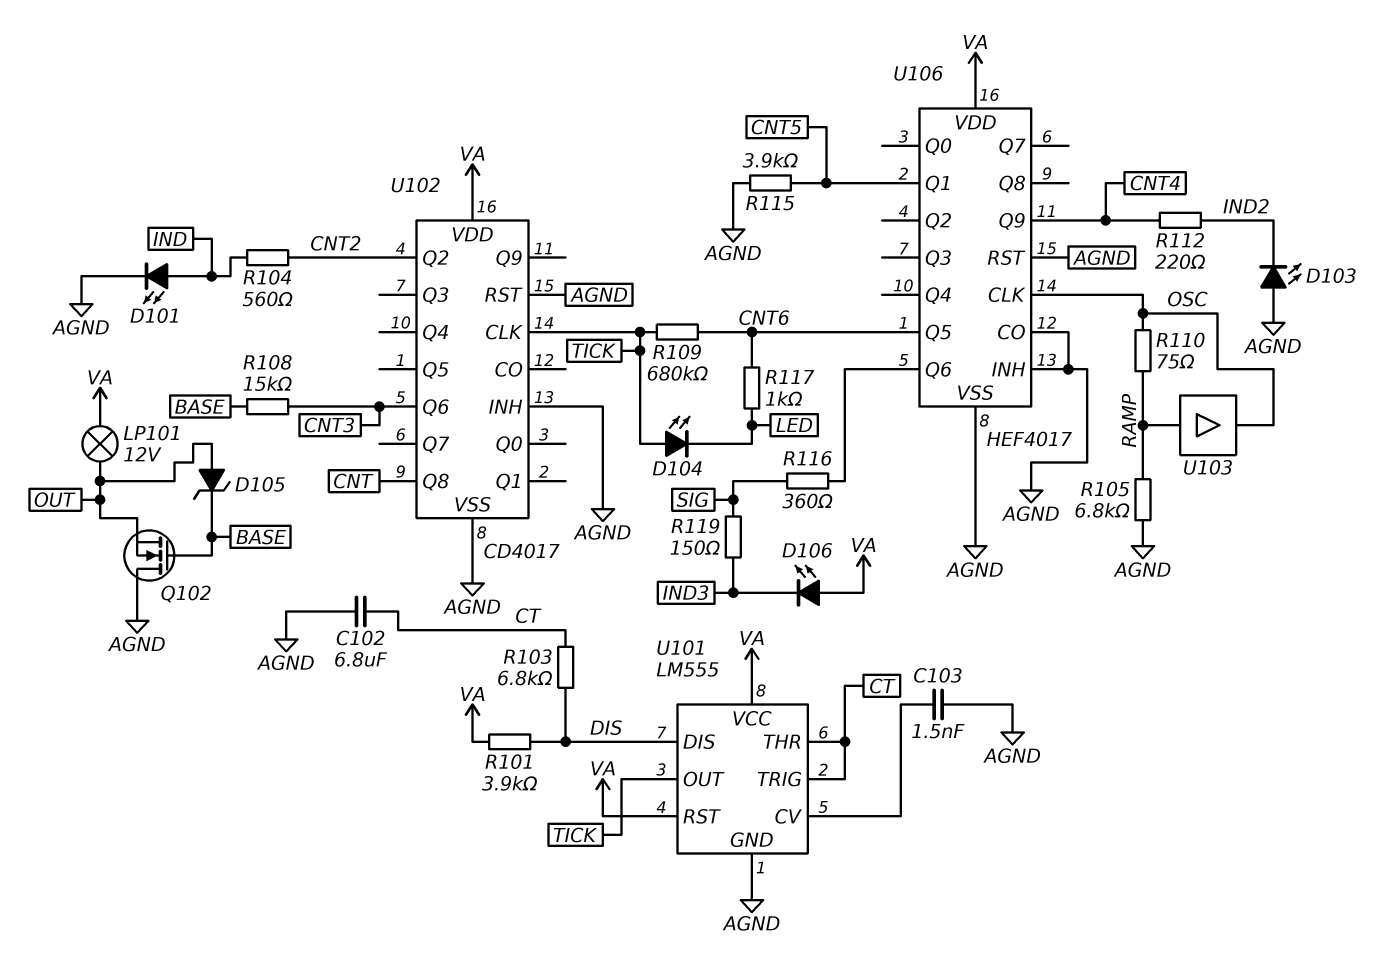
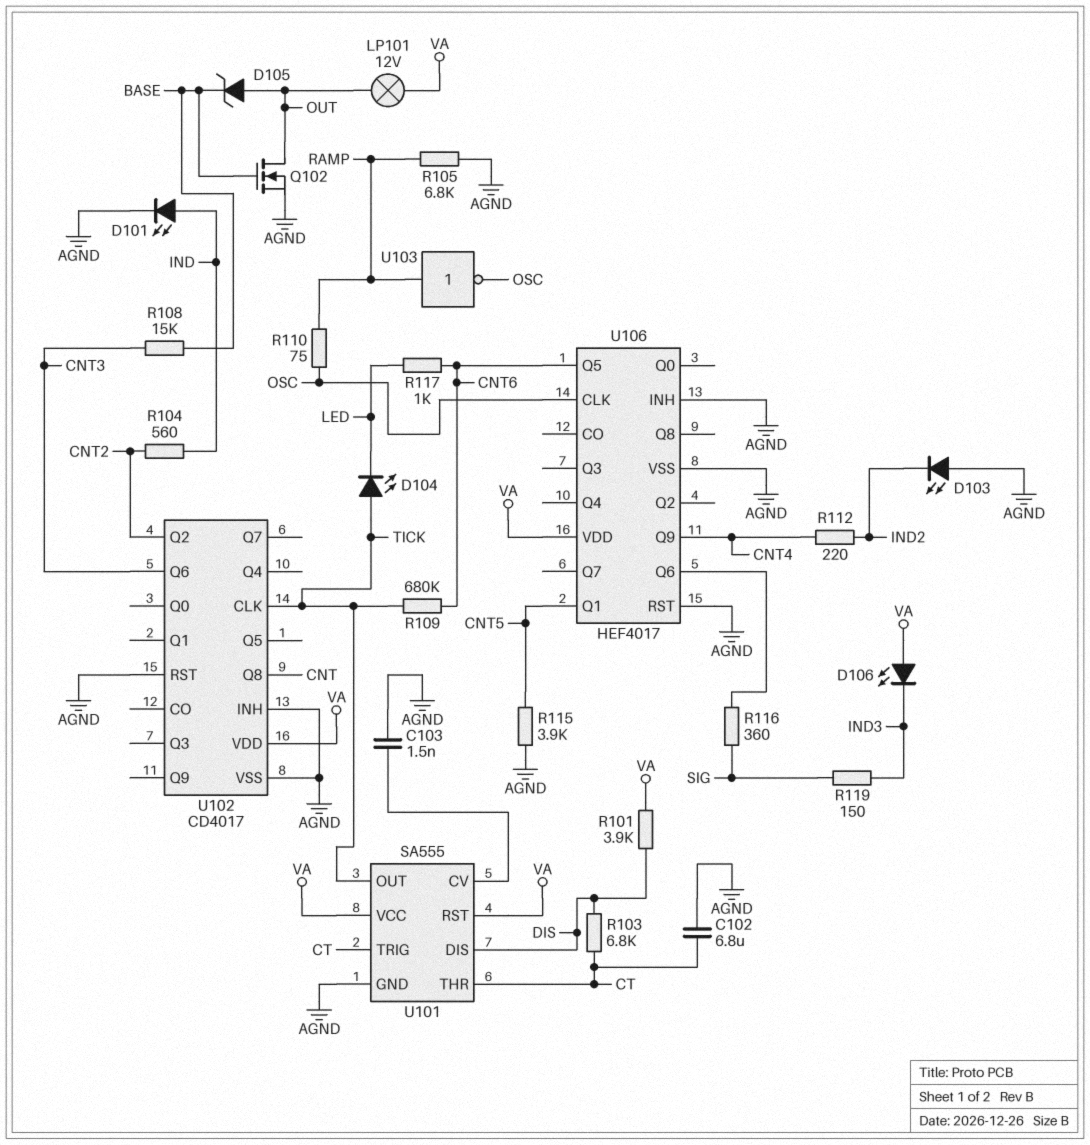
Q102: NMOS (G BASE, D AGND, S OUT) -> NMOS (G BASE, D OUT, S AGND)
U101: LM555 -> SA555
U103: buffer (in RAMP, out OSC) -> NOT (in RAMP, out OSC)
U106 pin CO: AGND -> none

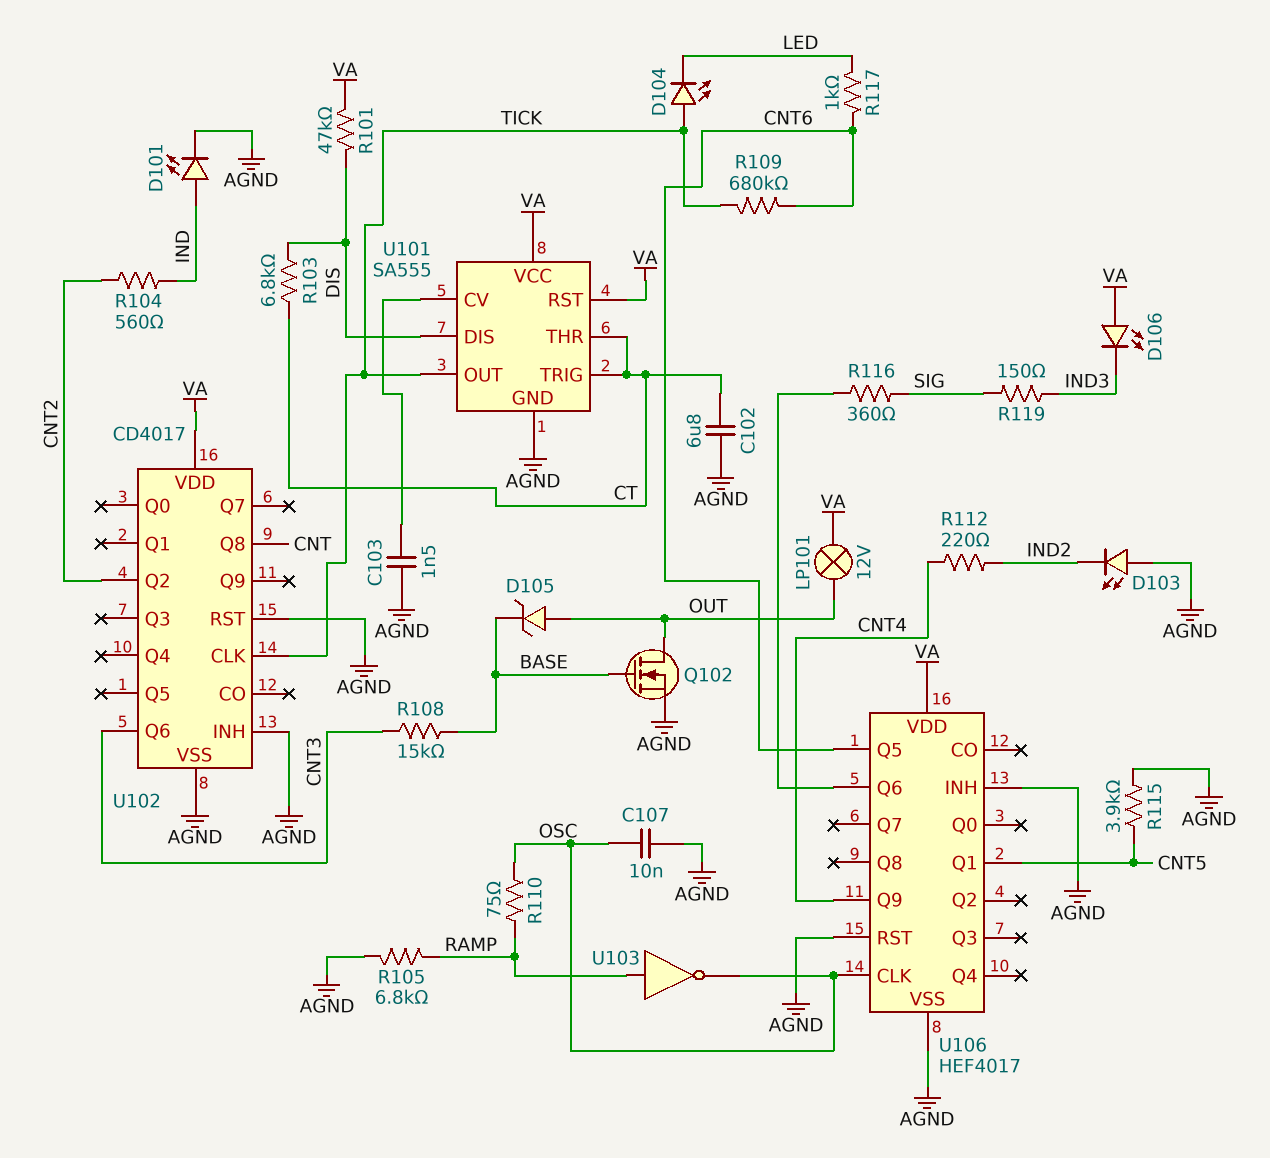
C107: none -> 10nF (AGND, OSC)
R101: 3.9k (DIS, VA) -> 47k (DIS, VA)

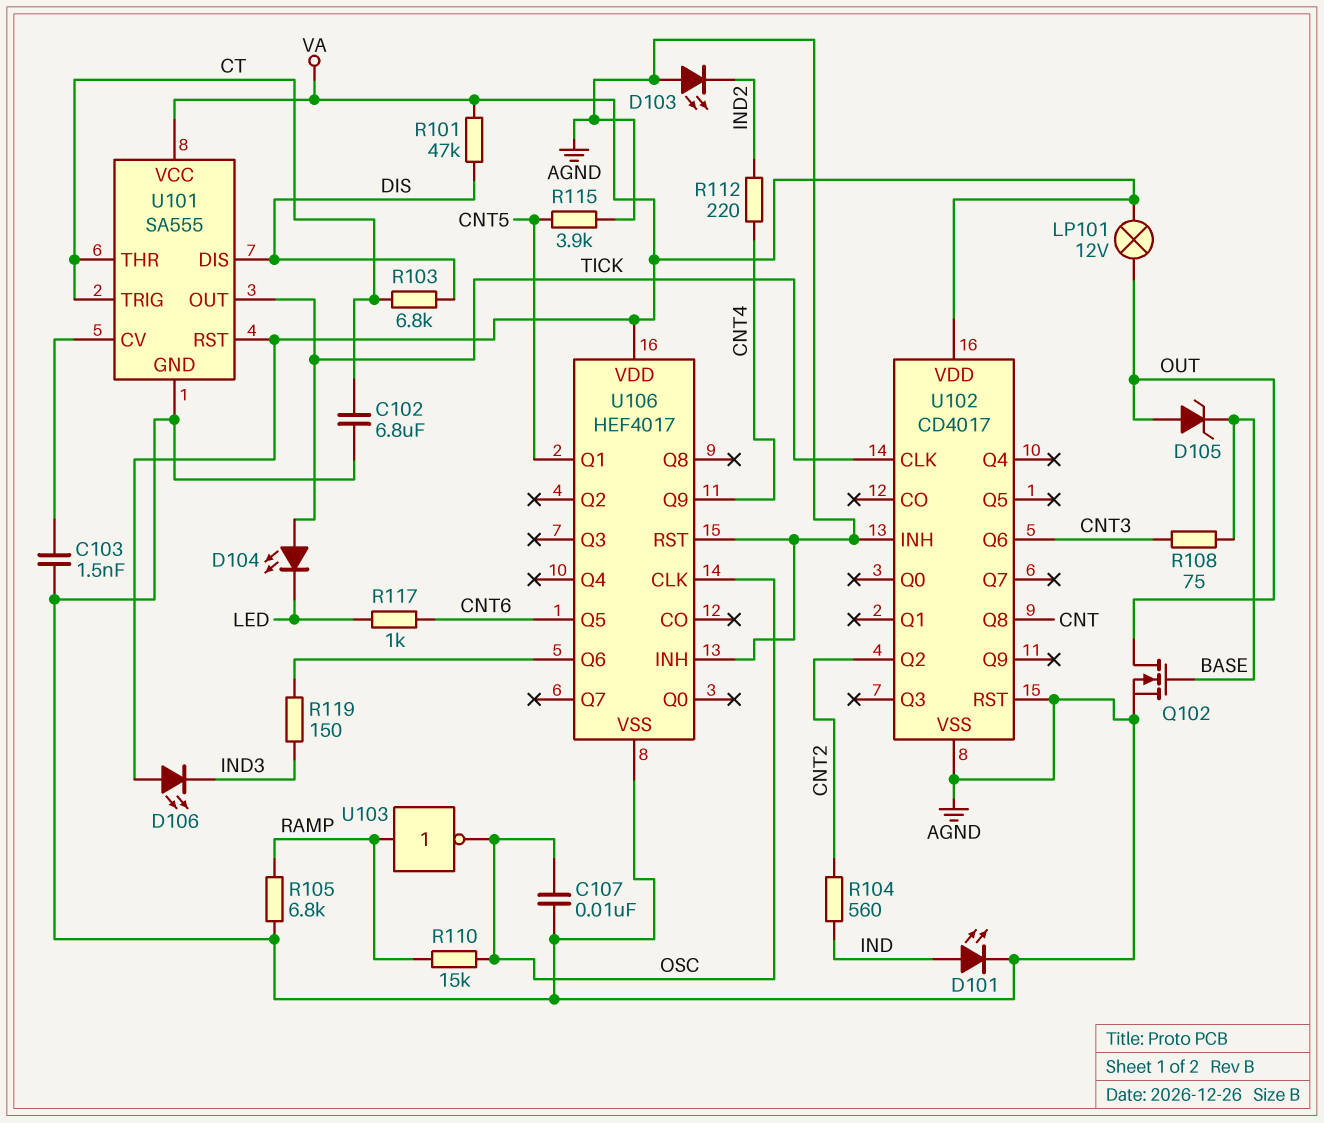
R108: 15k (BASE, CNT3) -> 75 (BASE, CNT3)
R109: 680k (CNT6, TICK) -> none
R110: 75 (OSC, RAMP) -> 15k (OSC, RAMP)
R116: 360 (SIG, U106/Q6) -> none
R119: 150 (IND3, SIG) -> 150 (IND3, U106/Q6)

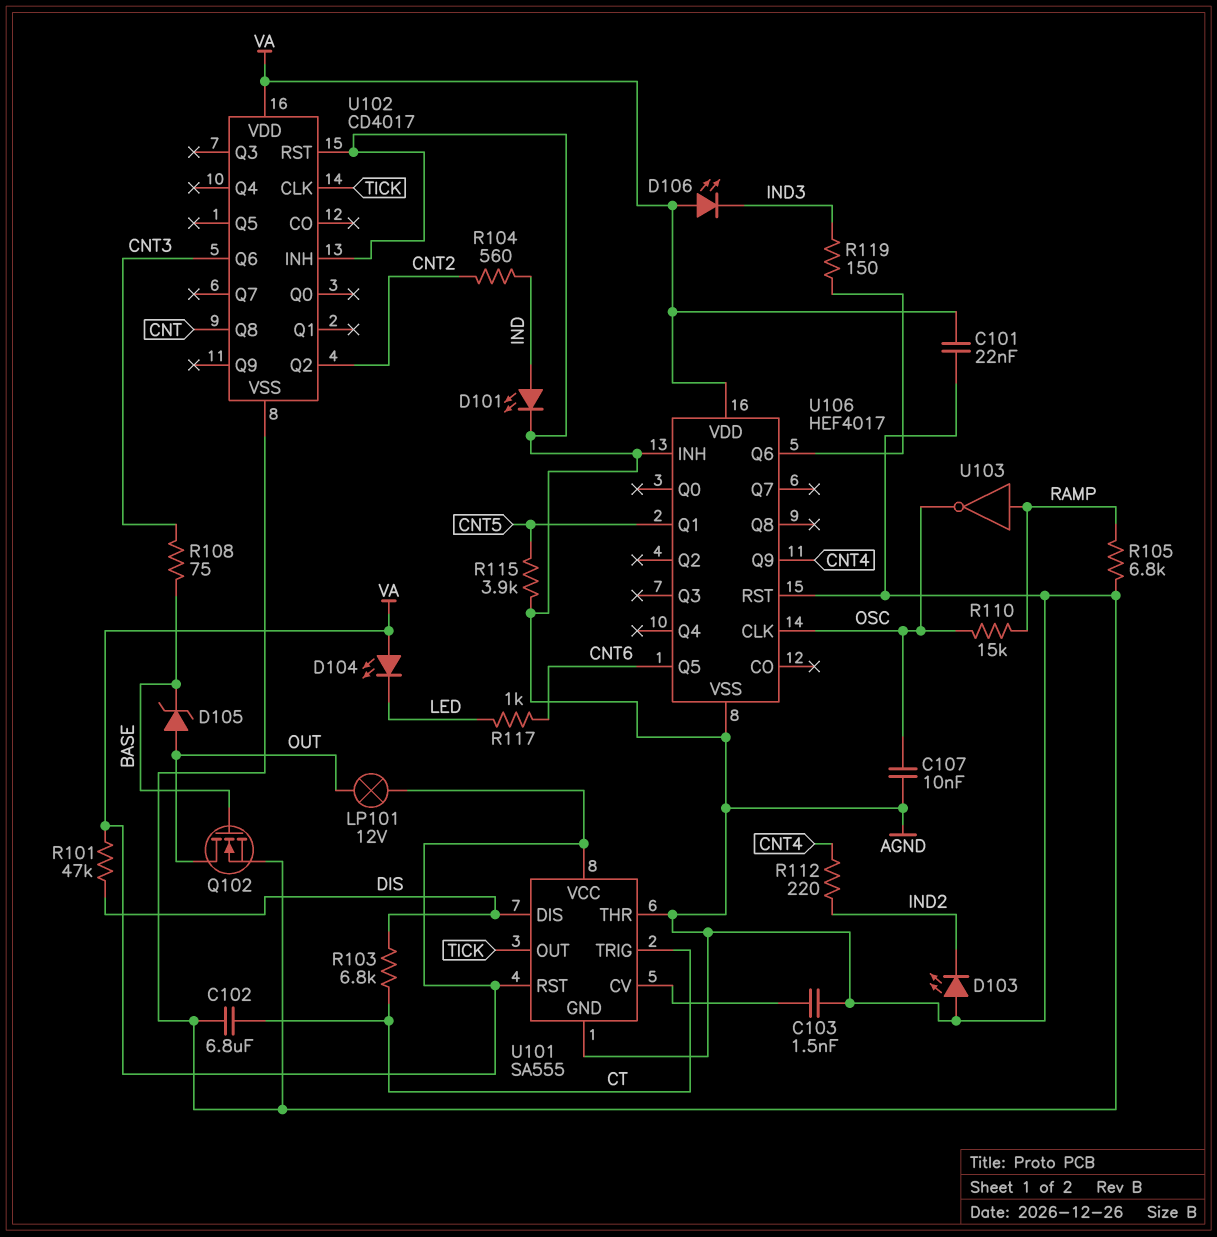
C101: none -> 22nF (AGND, VA)
D104: LED (A TICK, K LED) -> LED (A VA, K LED)
U101 pin THR: CT -> AGND

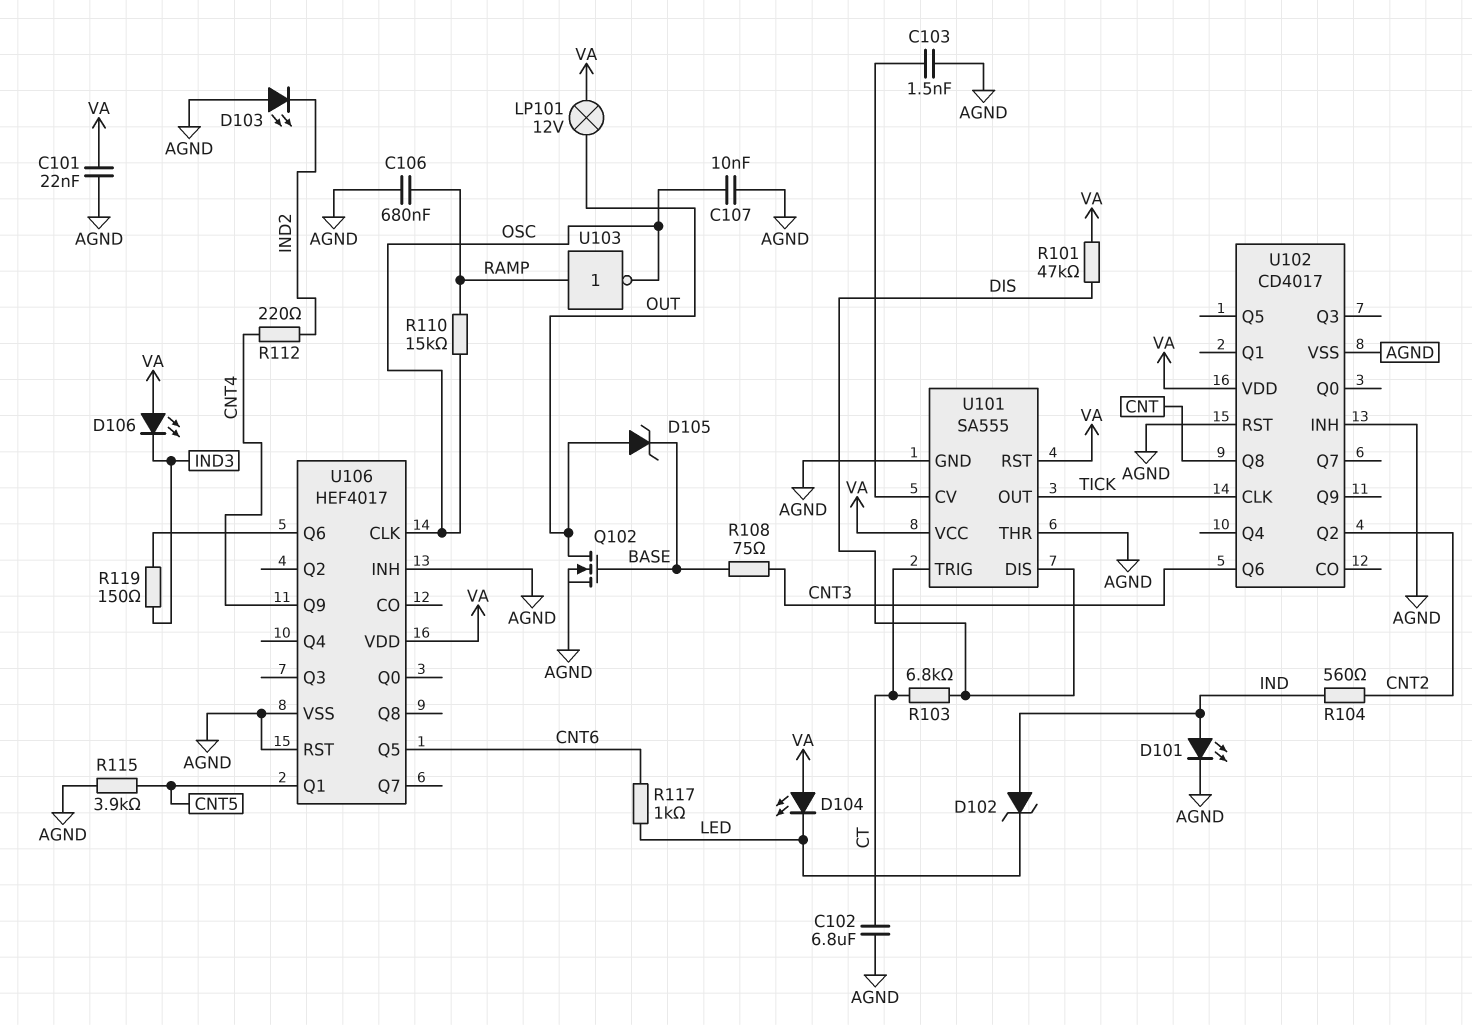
C106: none -> 680nF (AGND, RAMP)
D102: none -> zener (A IND, K LED)
R105: 6.8k (AGND, RAMP) -> none

